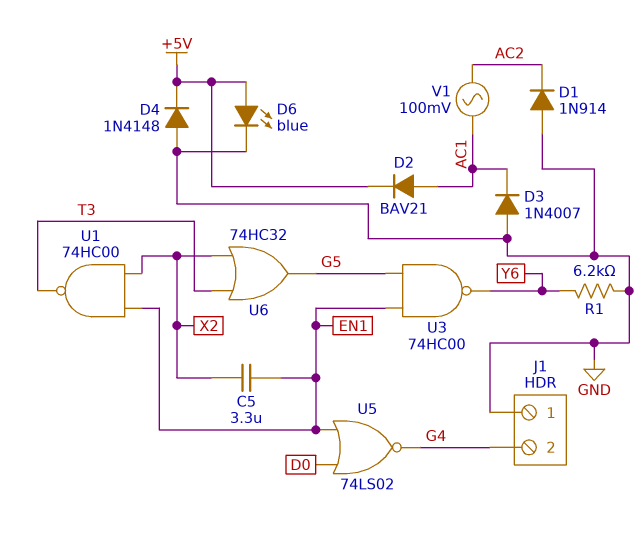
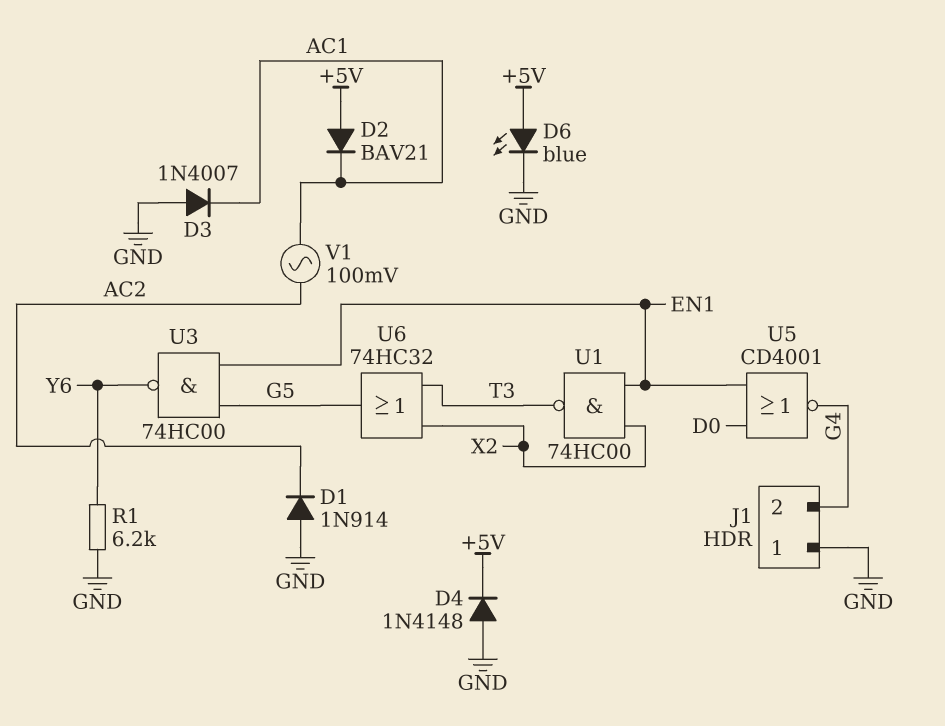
C5: 3.3uF (EN1, X2) -> none
D2: diode BAV21 (A AC1, K +5V) -> diode BAV21 (A +5V, K AC1)
U5: NOR 74LS02 (in D0, in EN1, out G4) -> NOR CD4001 (in D0, in EN1, out G4)

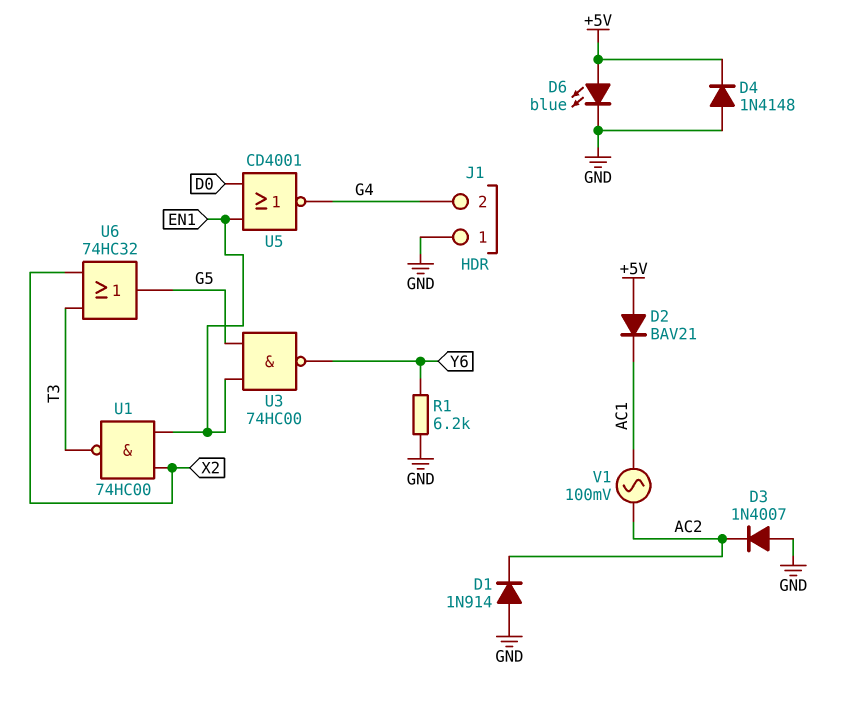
D3: diode 1N4007 (A GND, K AC1) -> diode 1N4007 (A GND, K AC2)

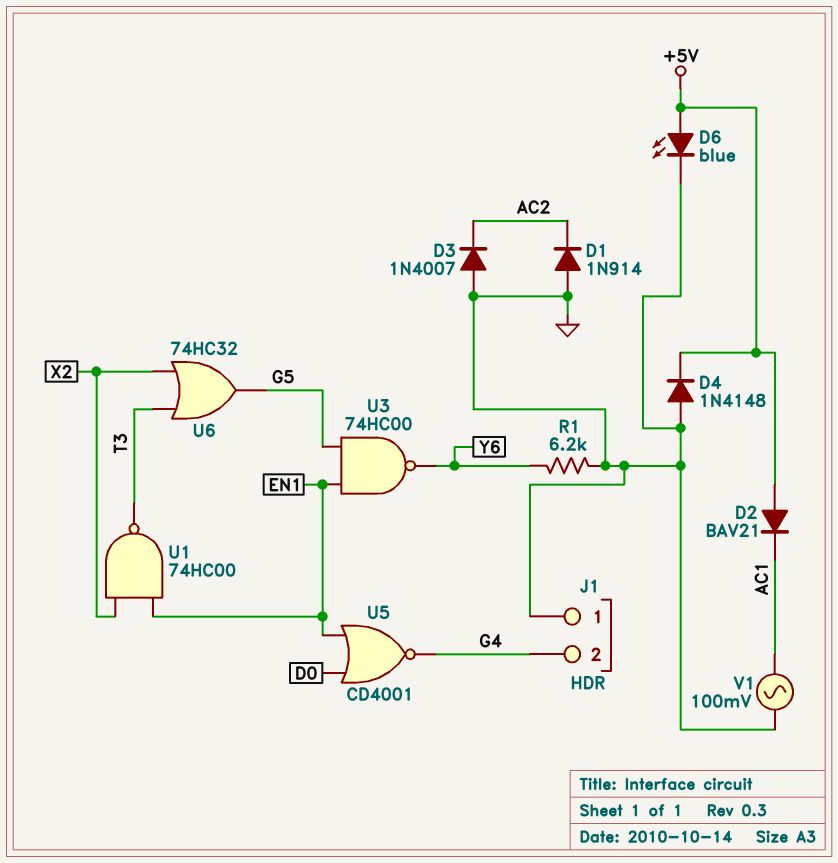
V1: AC 100mV (AC1, AC2) -> AC 100mV (AC1, GND)

